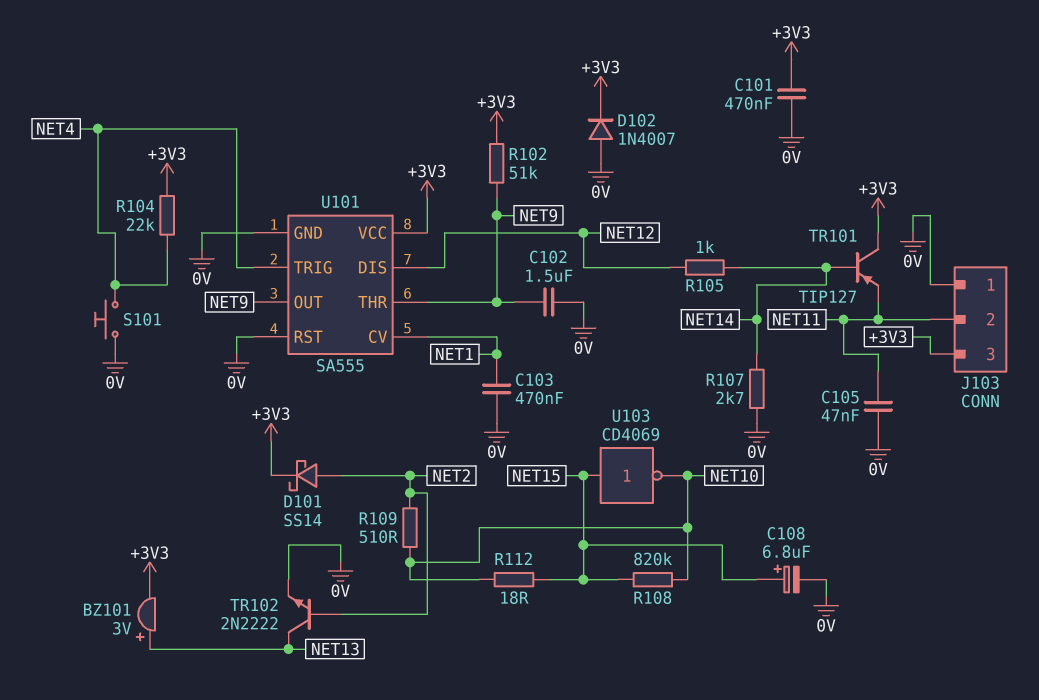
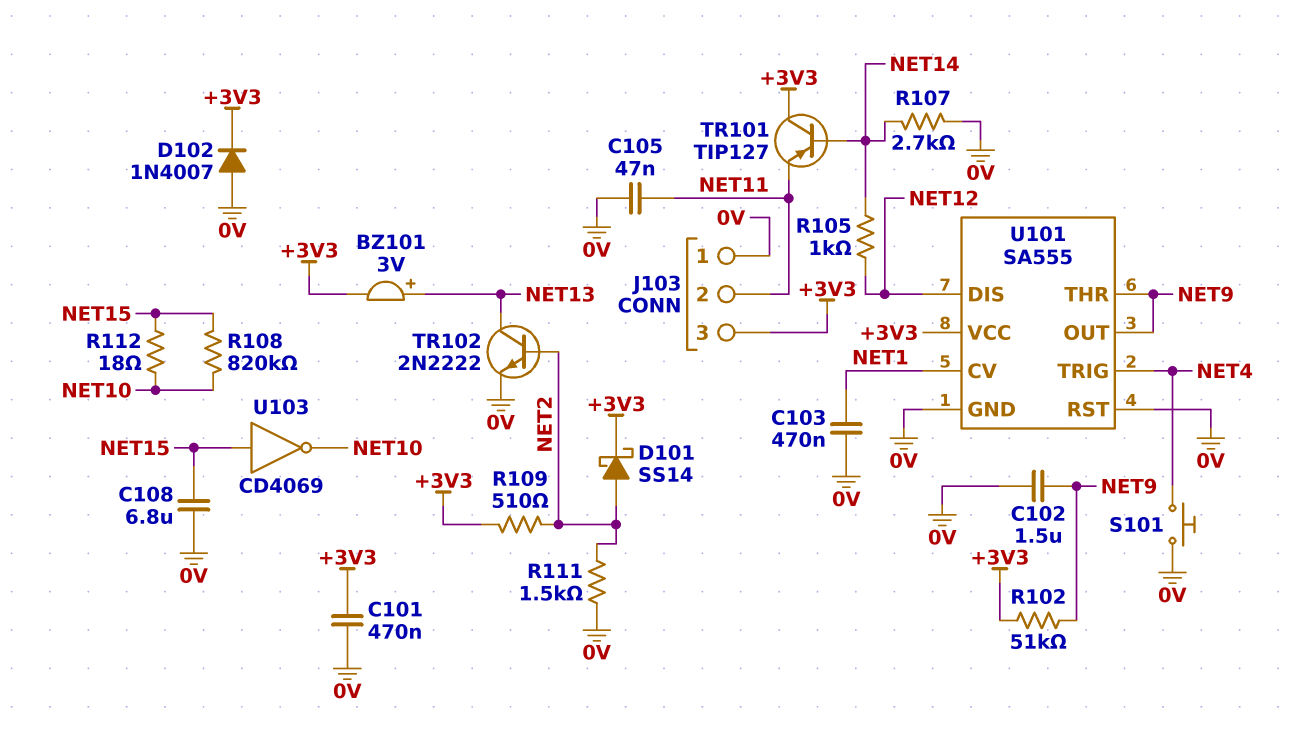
C108: 6.8uF (plus NET15, minus 0V) -> 6.8uF (0V, NET15)
R104: 22k (+3V3, NET4) -> none
R109: 510 (NET2, NET10) -> 510 (+3V3, NET2)
R111: none -> 1.5k (0V, NET2)

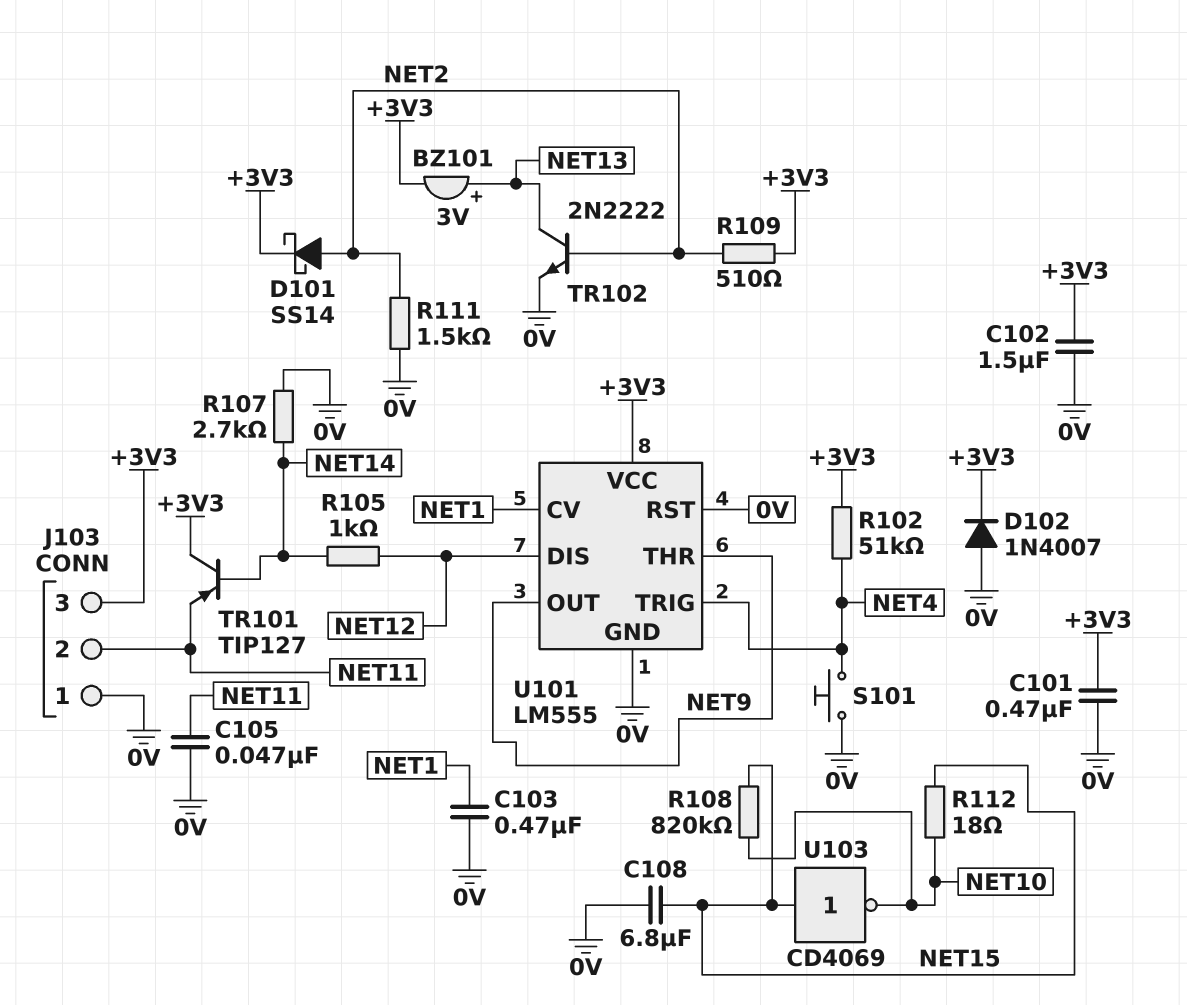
C102: 1.5uF (0V, NET9) -> 1.5uF (+3V3, 0V)
R102: 51k (+3V3, NET9) -> 51k (+3V3, NET4)
U101: SA555 -> LM555

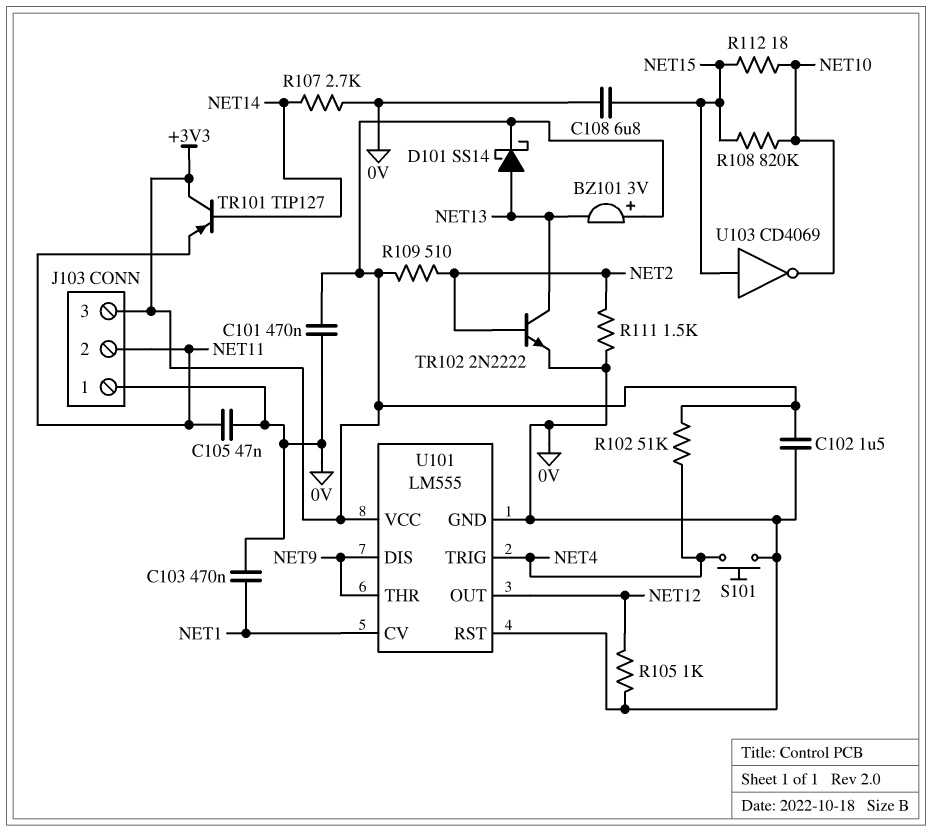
BZ101: buzzer 3V (plus NET13, minus +3V3) -> buzzer 3V (plus +3V3, minus NET13)
D101: schottky SS14 (A NET2, K +3V3) -> schottky SS14 (A NET13, K +3V3)
D102: diode 1N4007 (A 0V, K +3V3) -> none
R105: 1k (NET12, NET14) -> 1k (0V, NET12)
U101 pin DIS: NET12 -> NET9
U101 pin OUT: NET9 -> NET12

